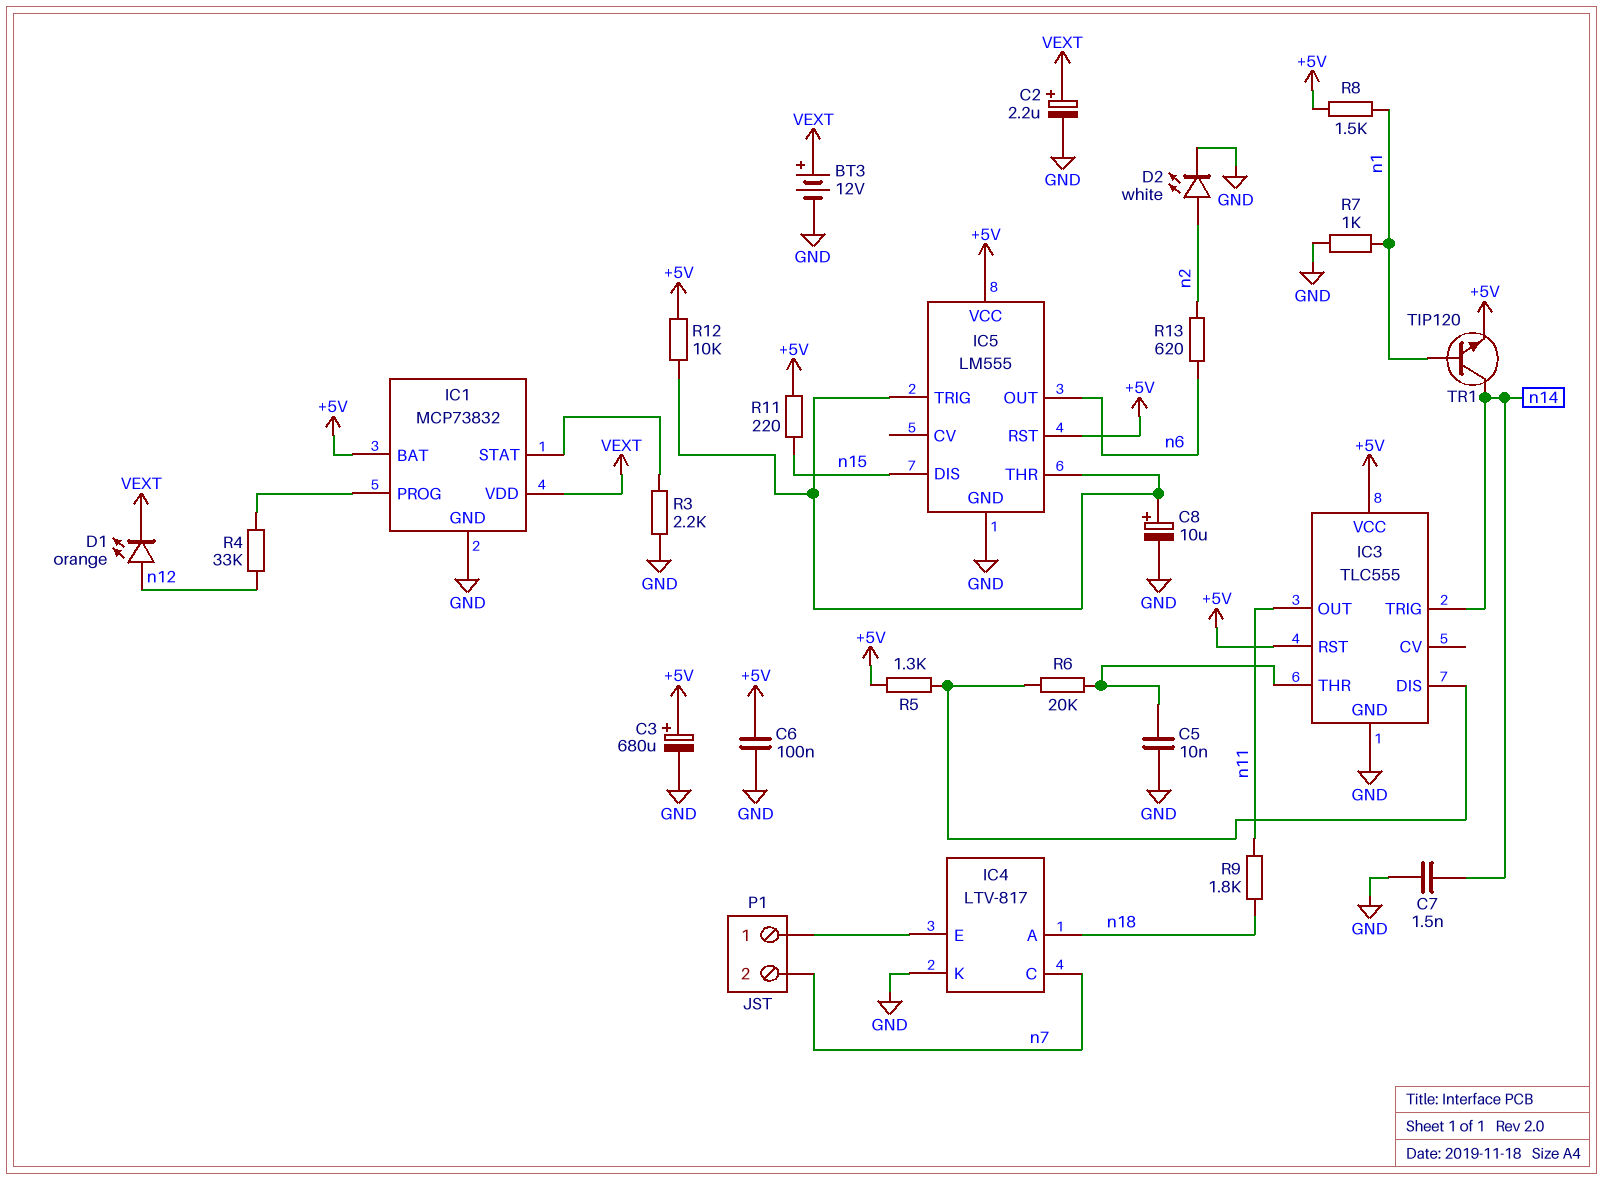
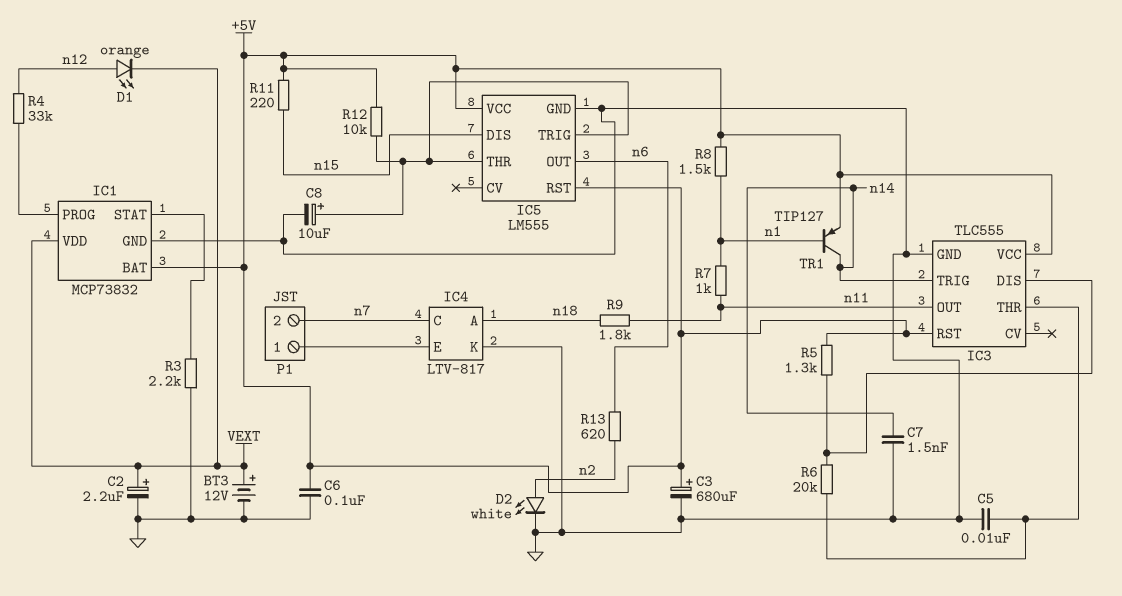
R7: 1k (GND, n1) -> 1k (n1, n11)
TR1: NPN TIP120 (B n1, C n14, E +5V) -> PNP TIP127 (B n1, C n14, E +5V)

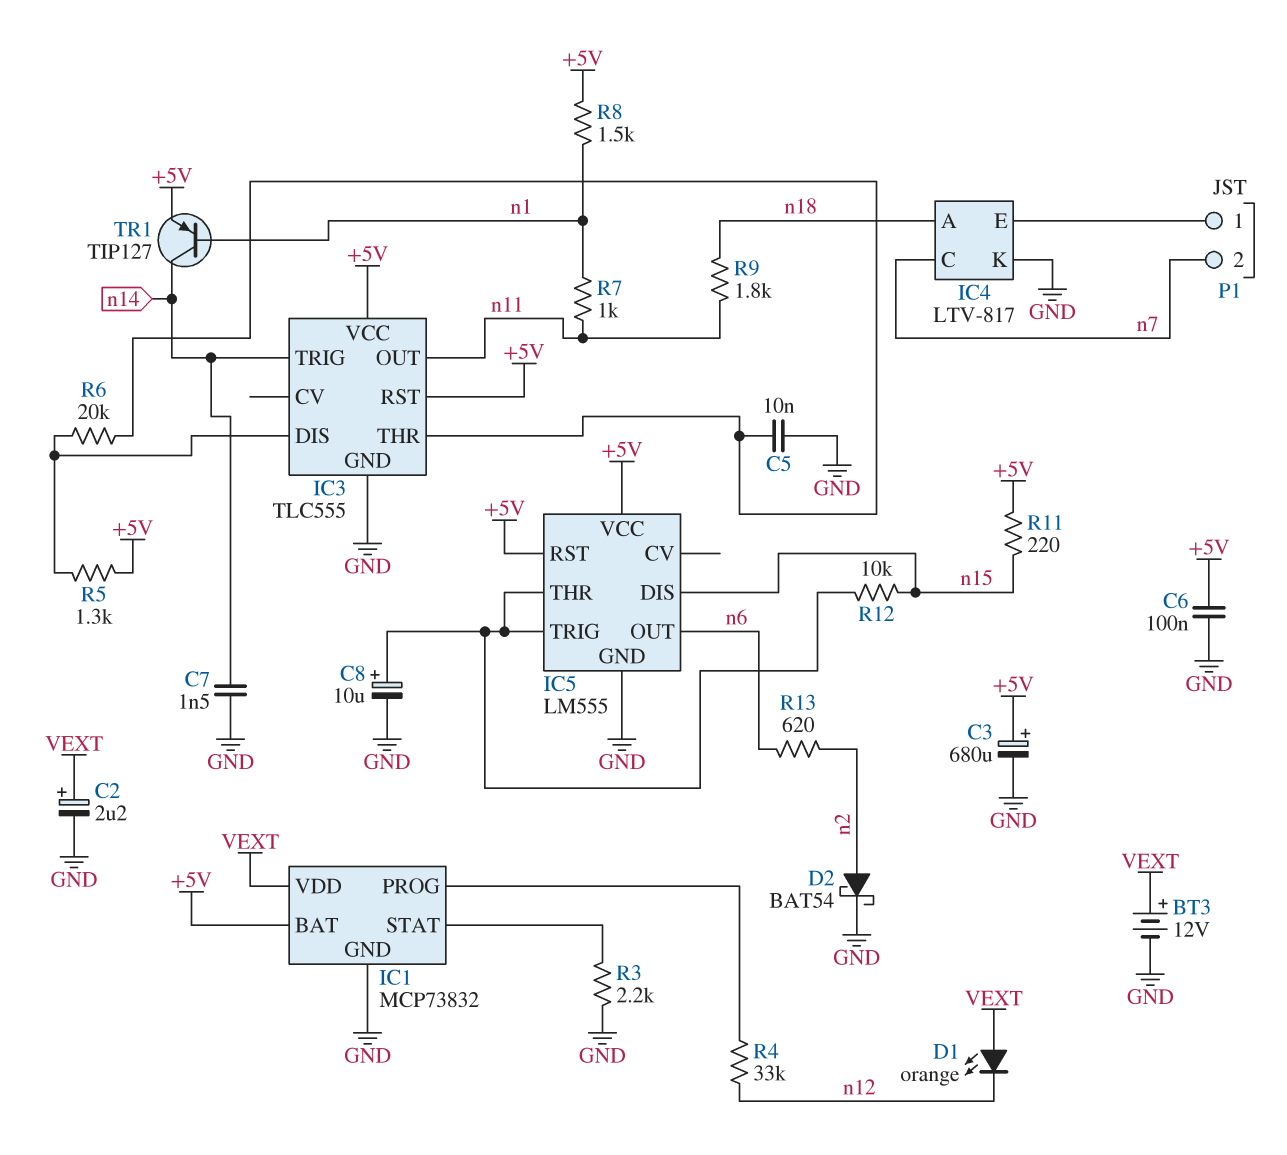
D1: LED orange (A n12, K VEXT) -> LED orange (A VEXT, K n12)
D2: LED white (A n2, K GND) -> schottky BAT54 (A n2, K GND)
R12: 10k (+5V, IC5/THR) -> 10k (IC5/THR, n15)

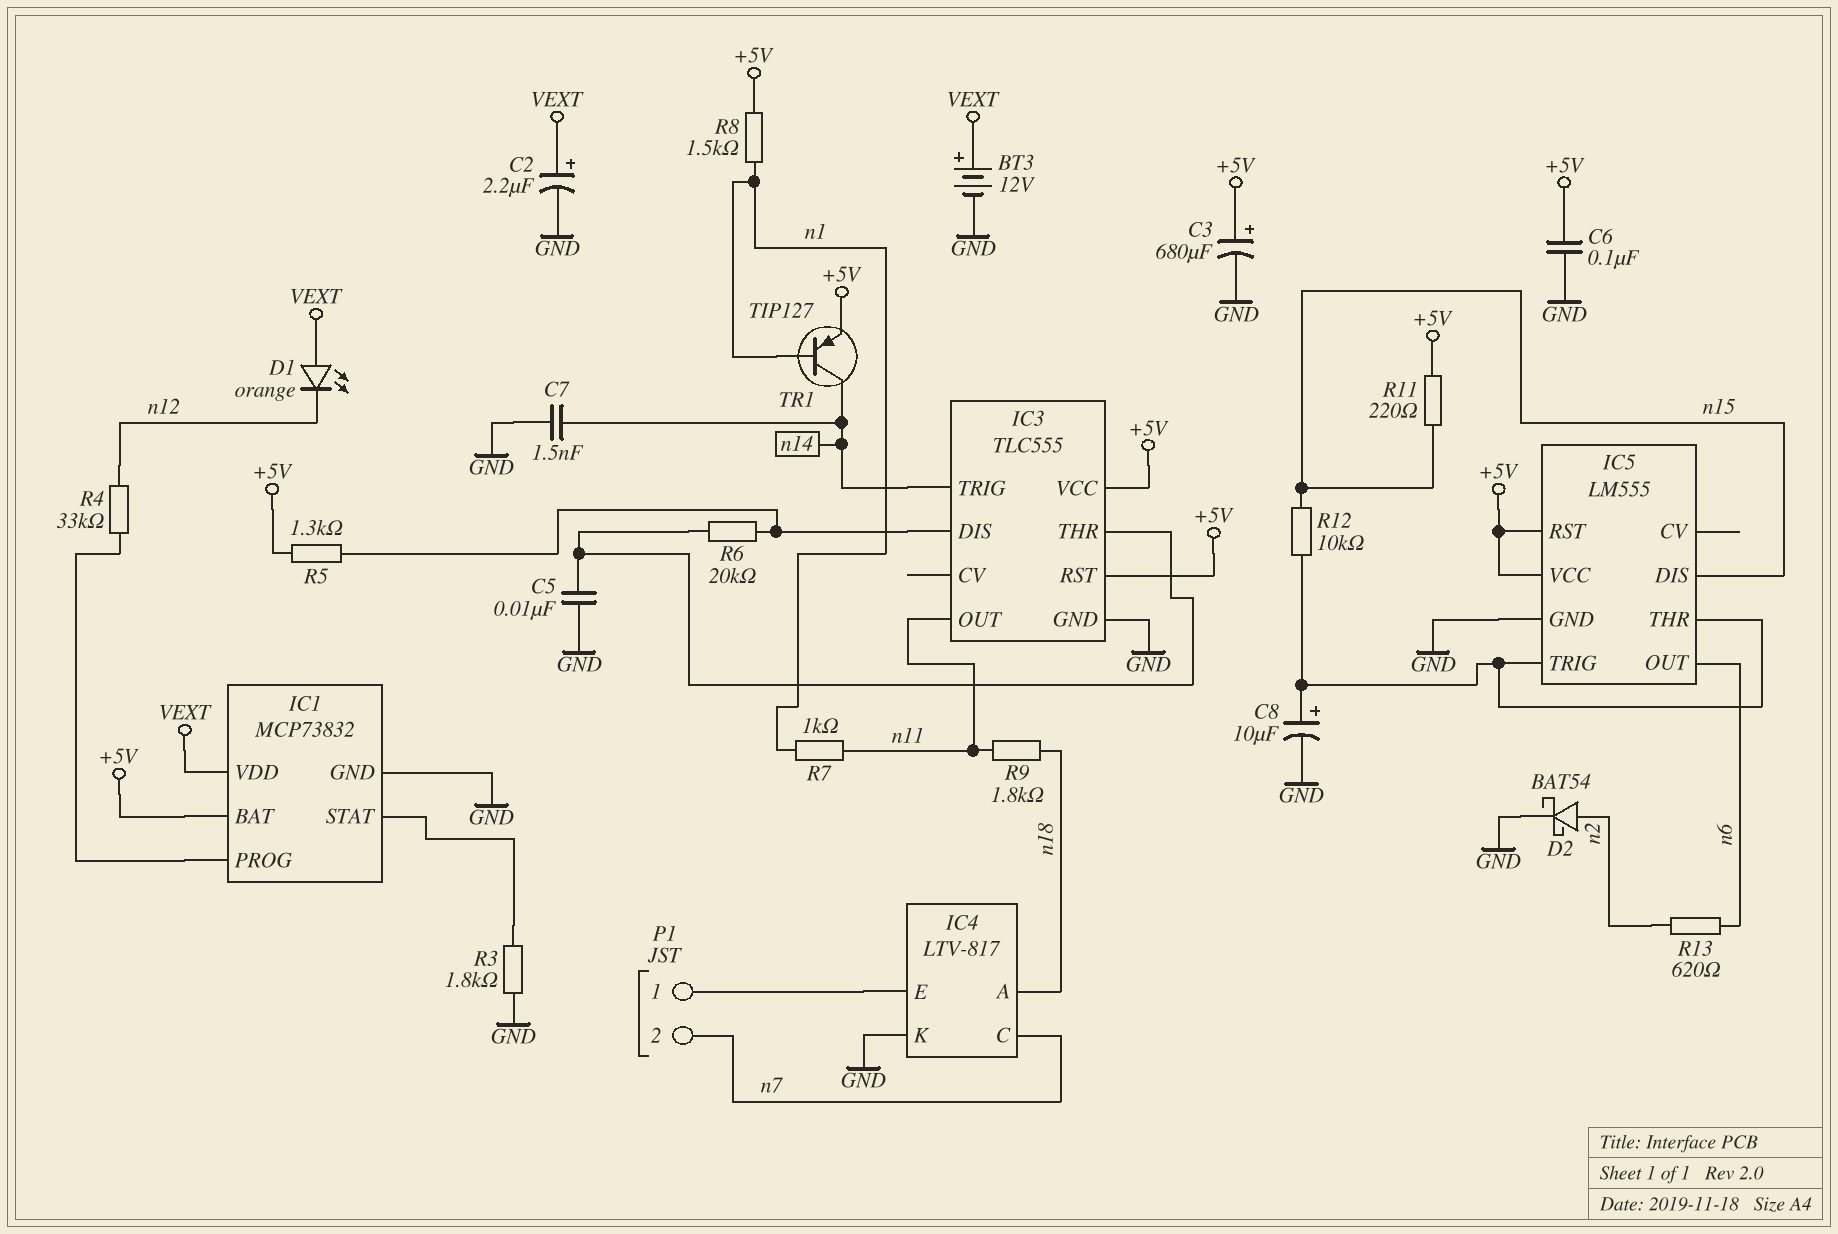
R3: 2.2k (GND, IC1/STAT) -> 1.8k (GND, IC1/STAT)

